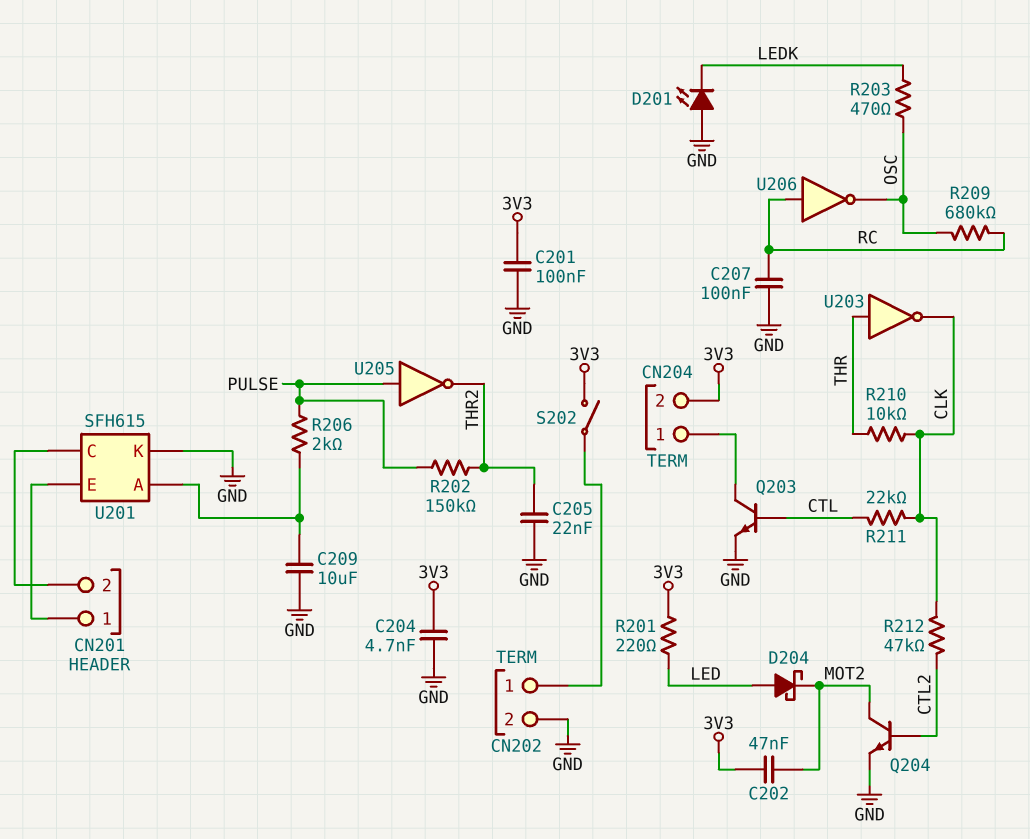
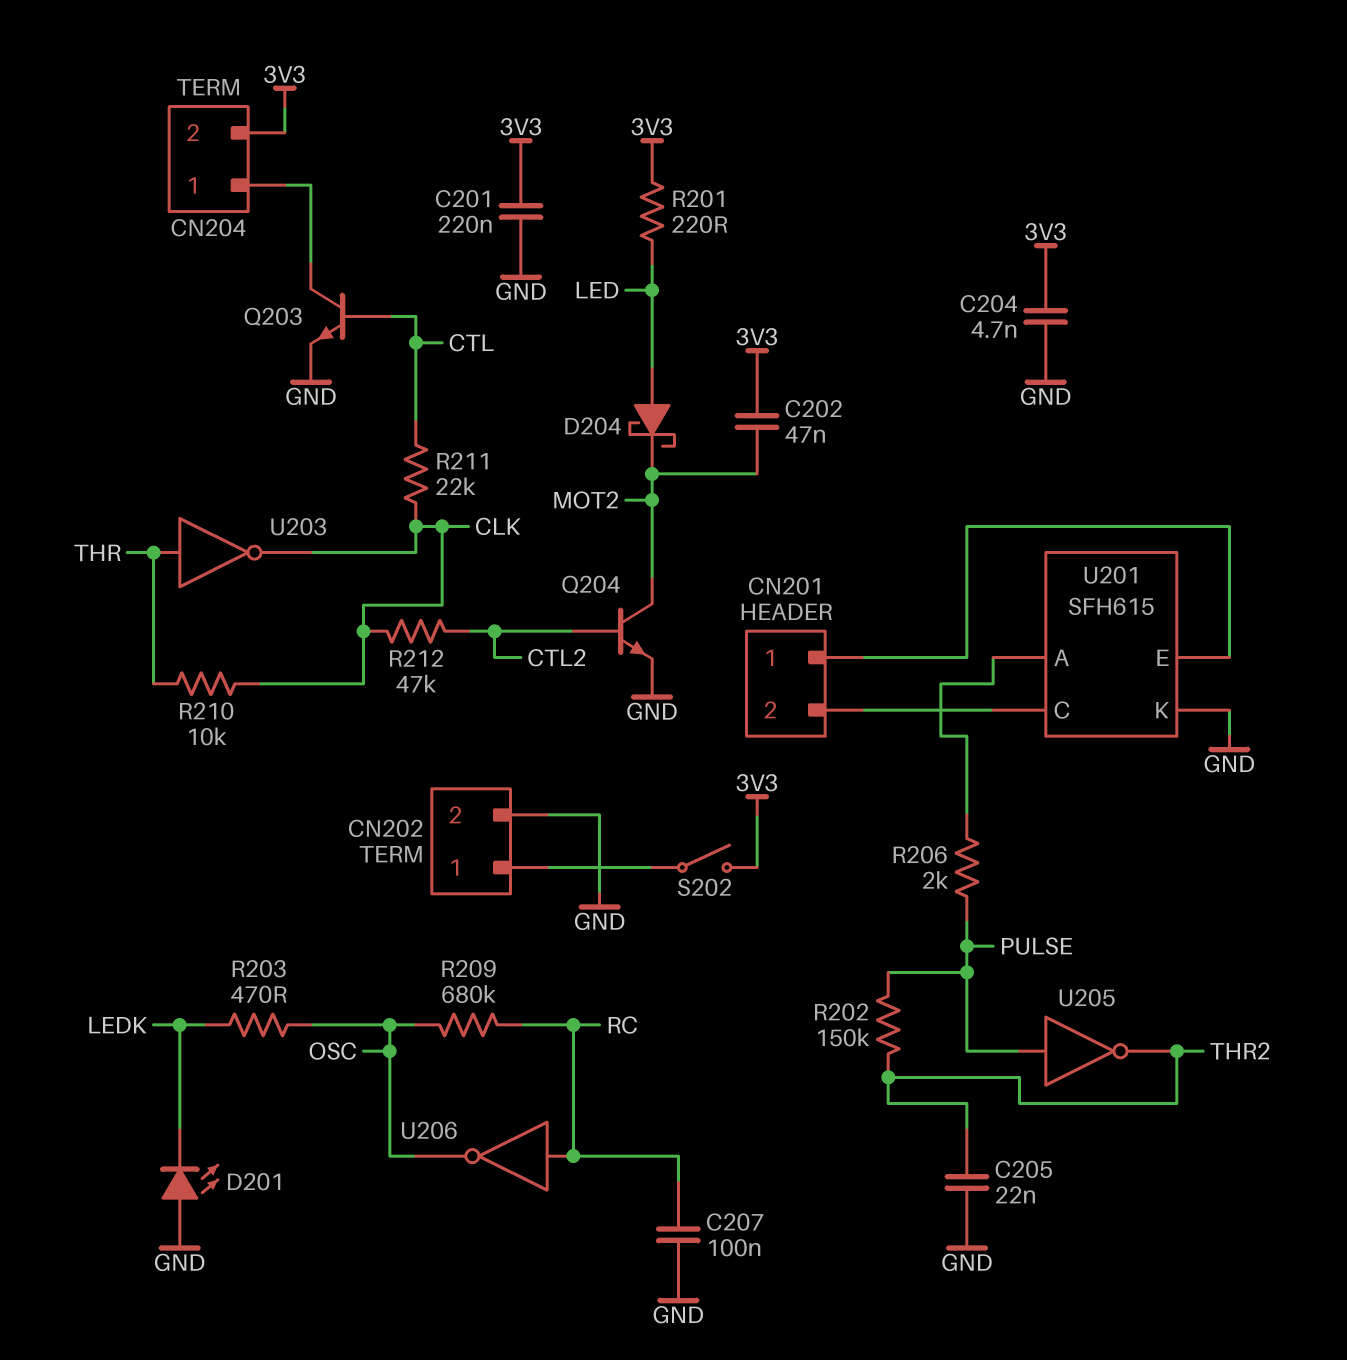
C201: 100nF (3V3, GND) -> 220nF (3V3, GND)
C209: 10uF (GND, U201/A) -> none

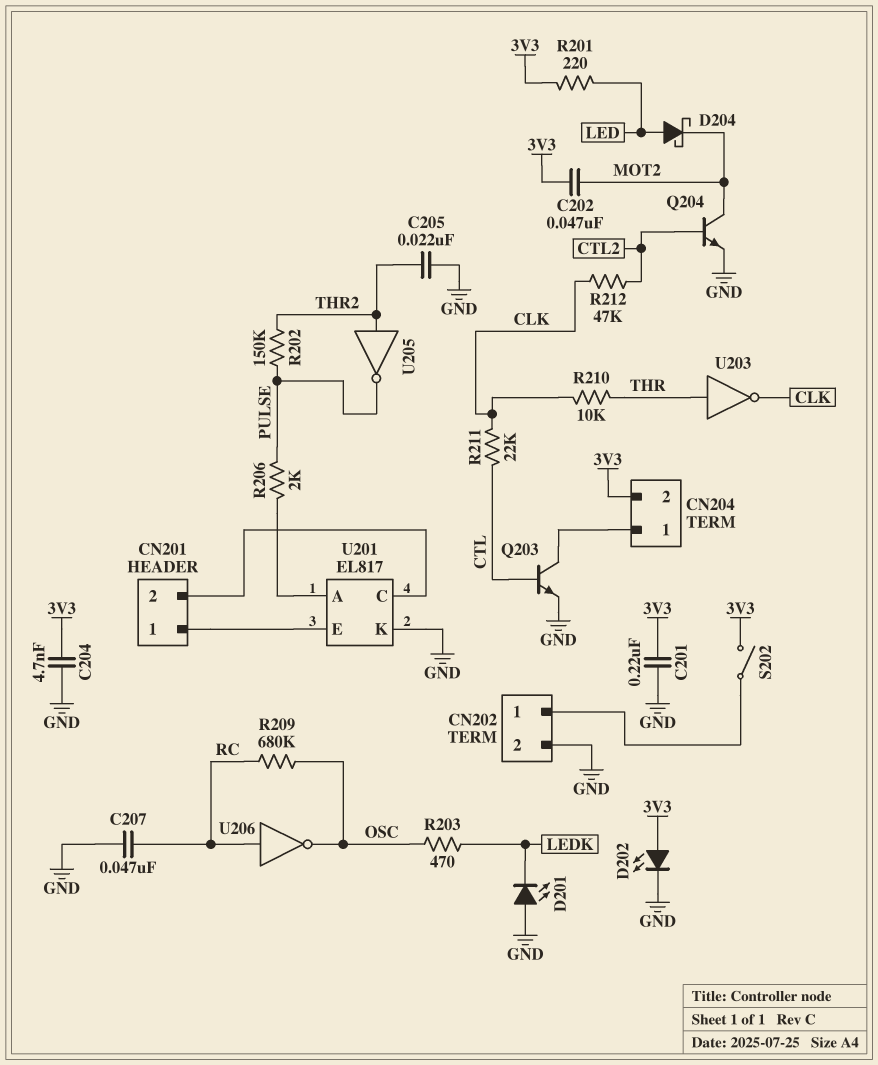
C207: 100nF (GND, RC) -> 47nF (GND, RC)
D202: none -> LED (A 3V3, K GND)
U201: SFH615 -> EL817
U205: NOT (in PULSE, out THR2) -> NOT (in THR2, out PULSE)

